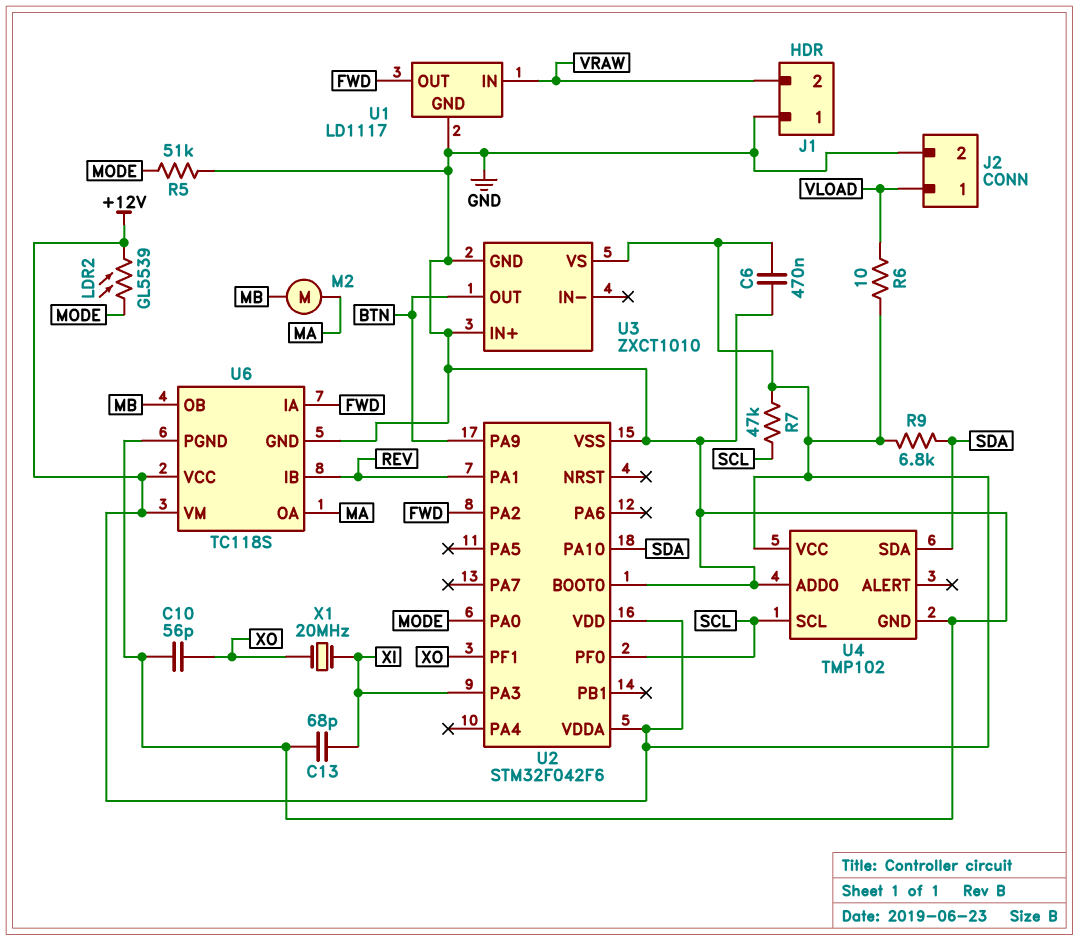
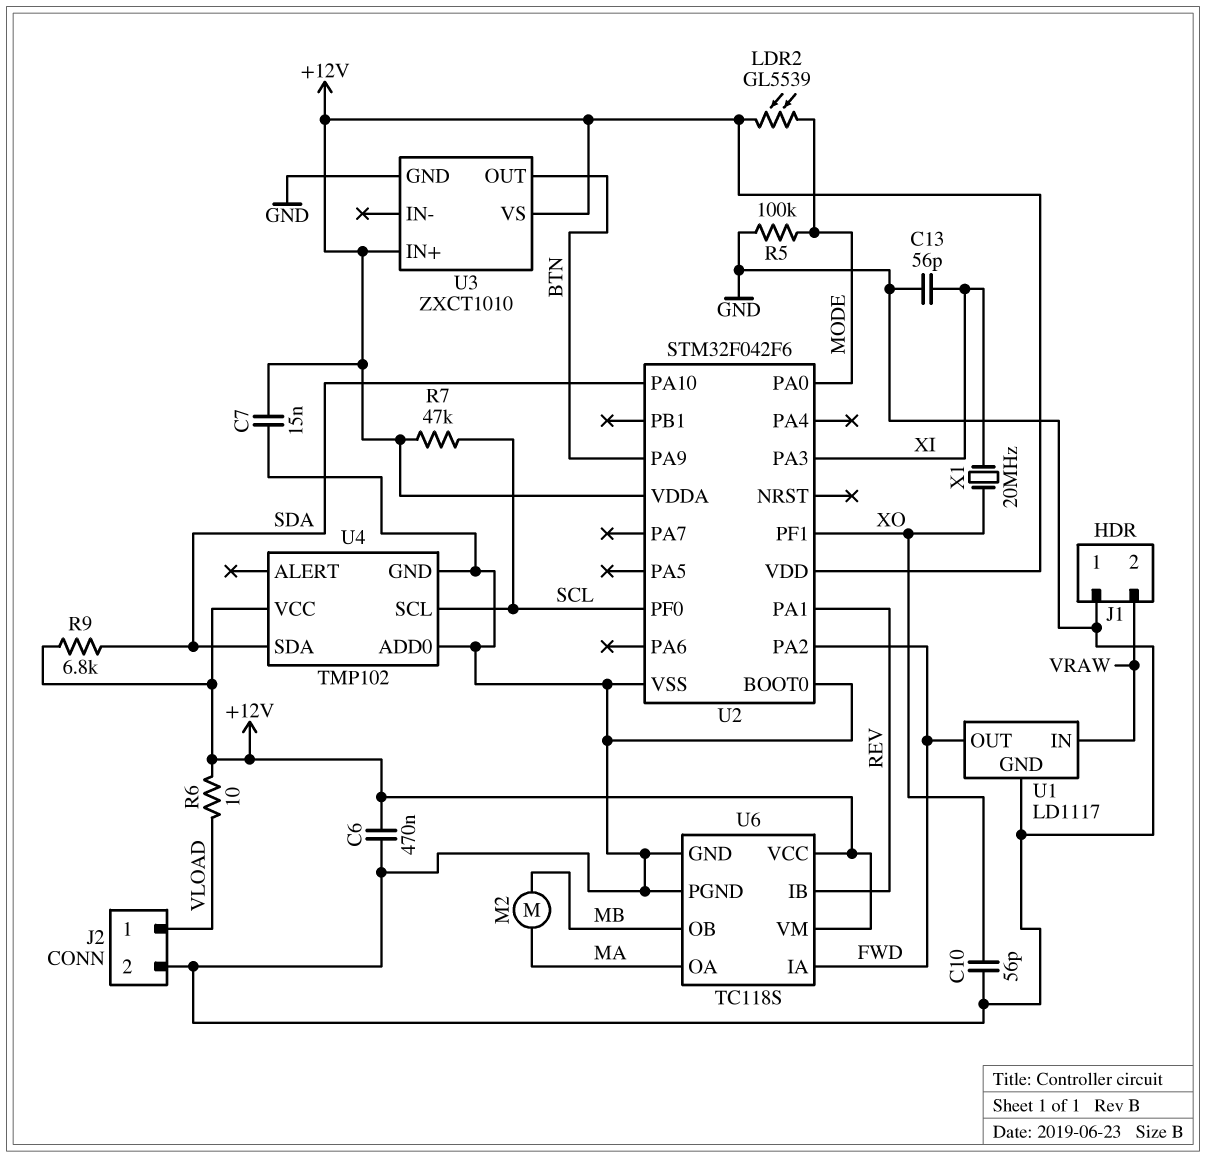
C7: none -> 15nF (+12V, GND)
C13: 68pF (GND, XI) -> 56pF (GND, XI)
R5: 51k (GND, MODE) -> 100k (GND, MODE)
U3 pin IN+: GND -> +12V

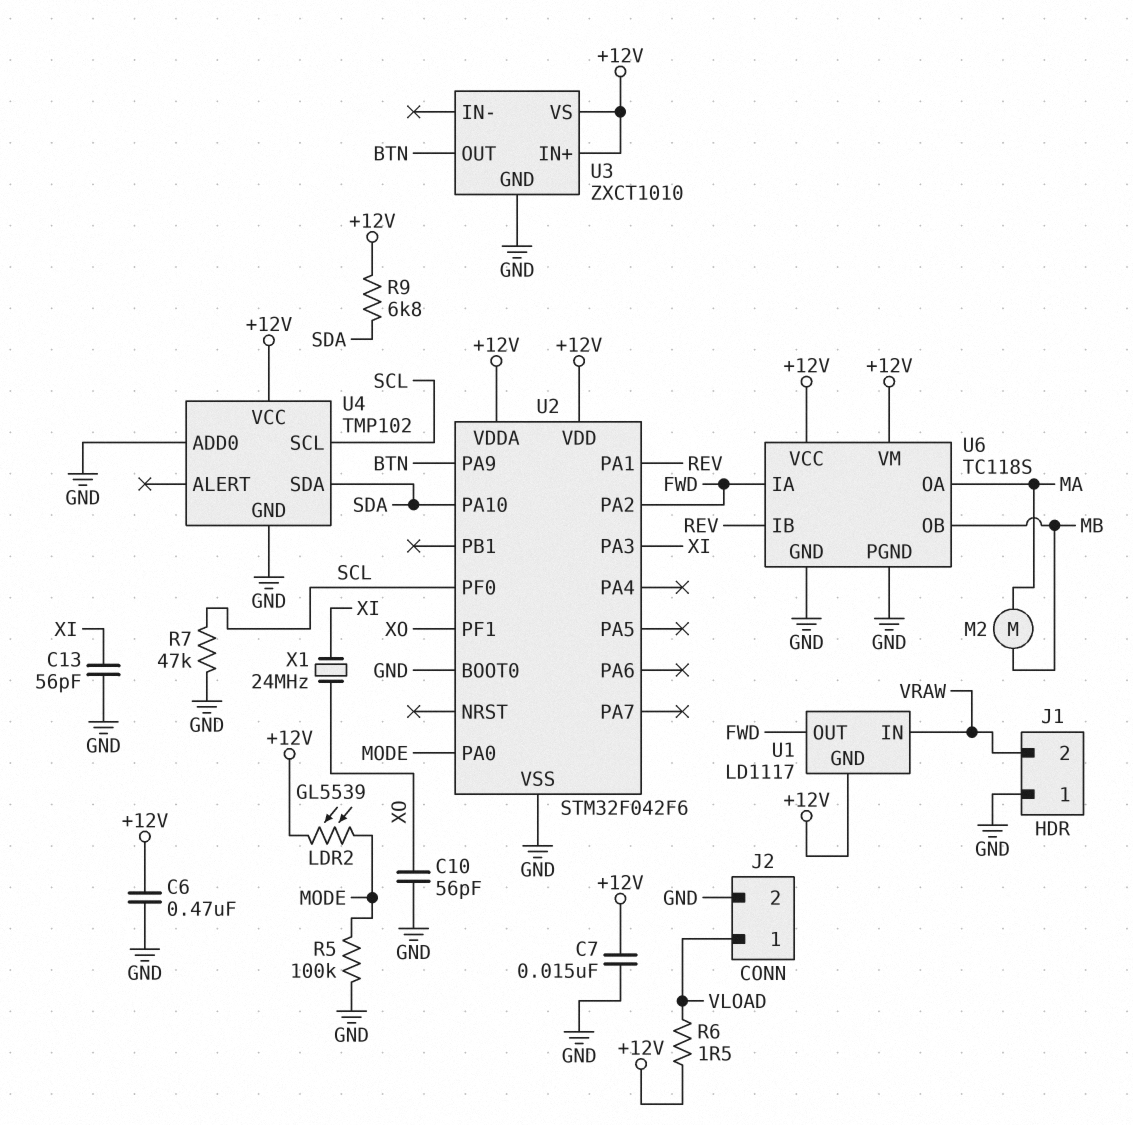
R6: 10 (+12V, VLOAD) -> 1.5 (+12V, VLOAD)
R7: 47k (+12V, SCL) -> 47k (GND, SCL)
U1 pin GND: GND -> +12V
X1: 20MHz (XI, XO) -> 24MHz (XI, XO)

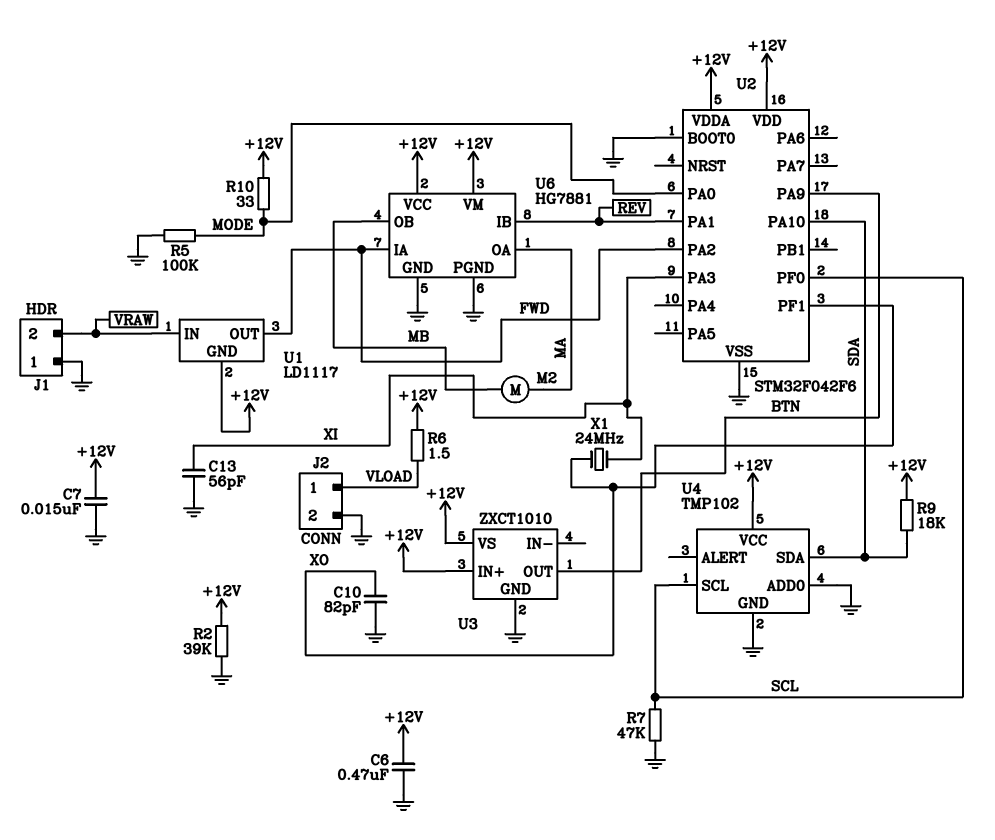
C10: 56pF (GND, XO) -> 82pF (GND, XO)
LDR2: GL5539 (+12V, MODE) -> none
R2: none -> 39k (+12V, GND)
R9: 6.8k (+12V, SDA) -> 18k (+12V, SDA)
R10: none -> 33 (+12V, MODE)
U6: TC118S -> HG7881

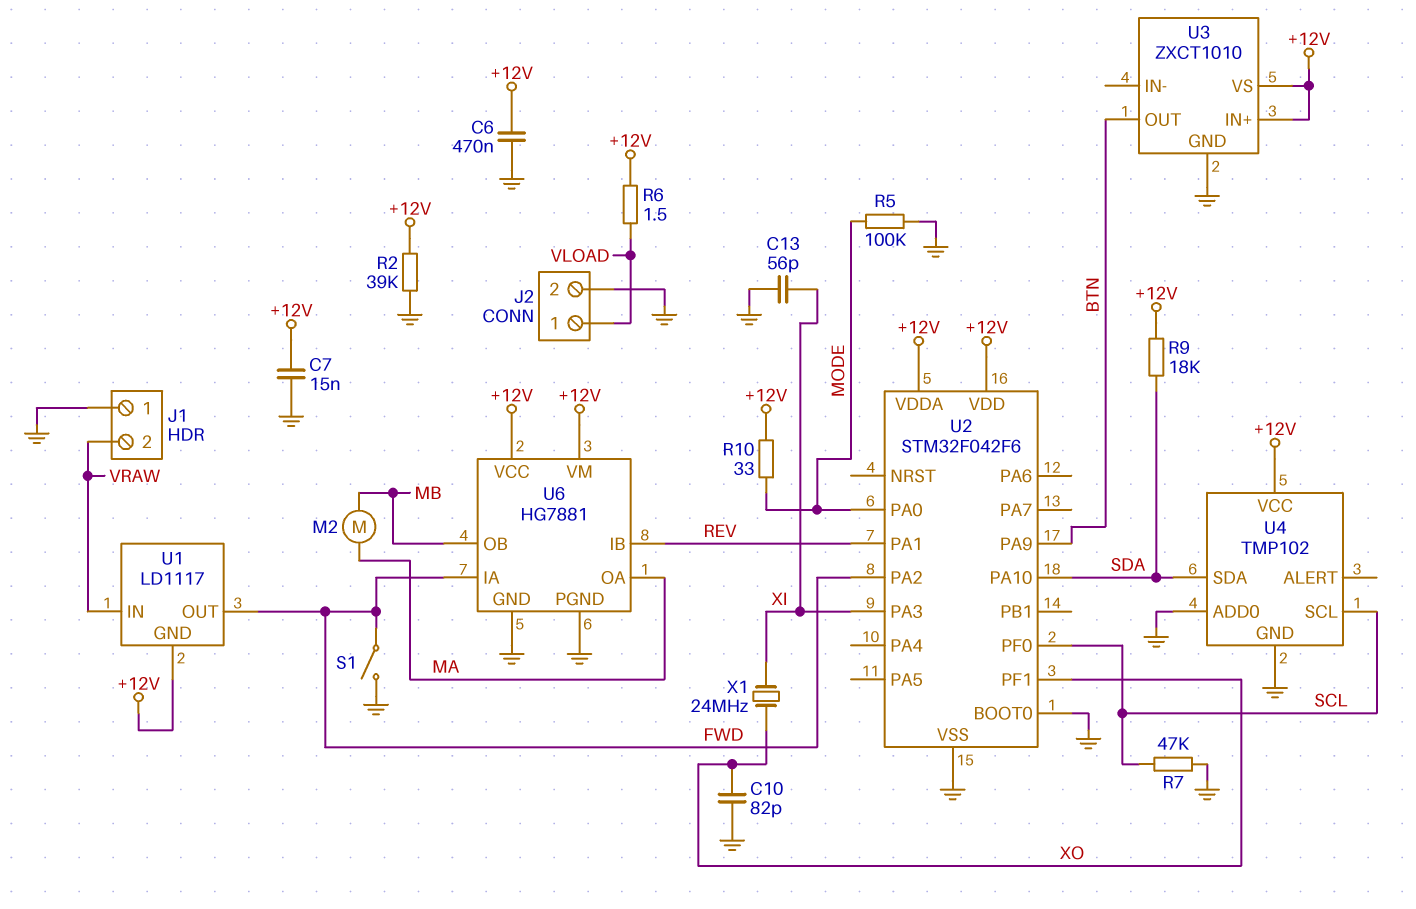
S1: none -> switch (FWD, GND)

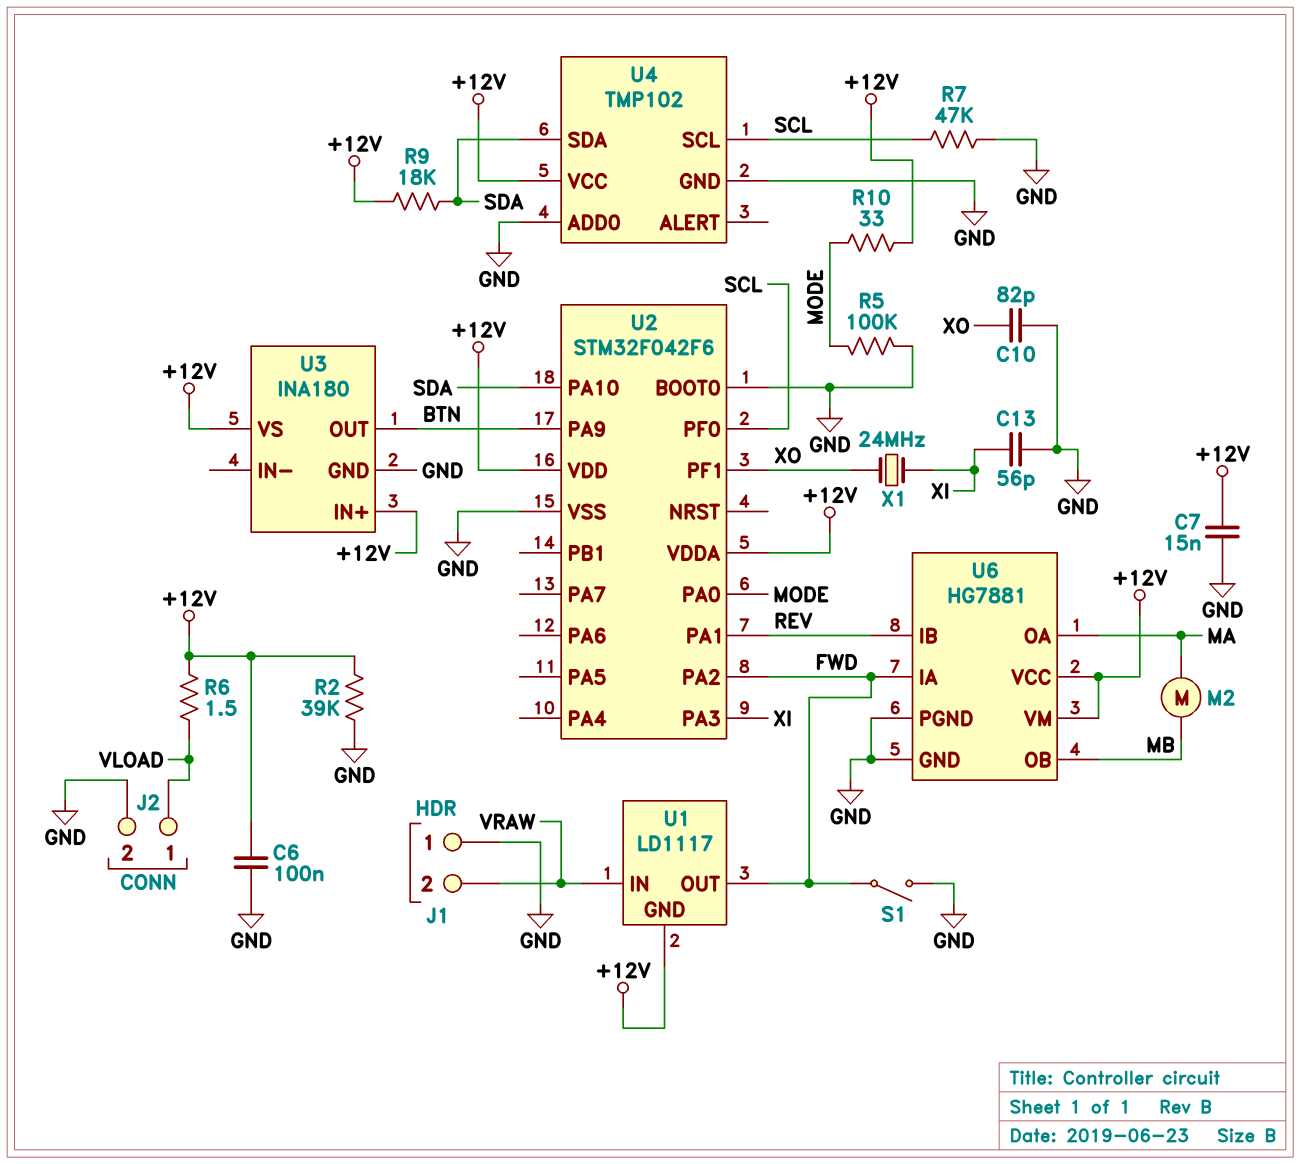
C6: 470nF (+12V, GND) -> 100nF (+12V, GND)
U3: ZXCT1010 -> INA180

